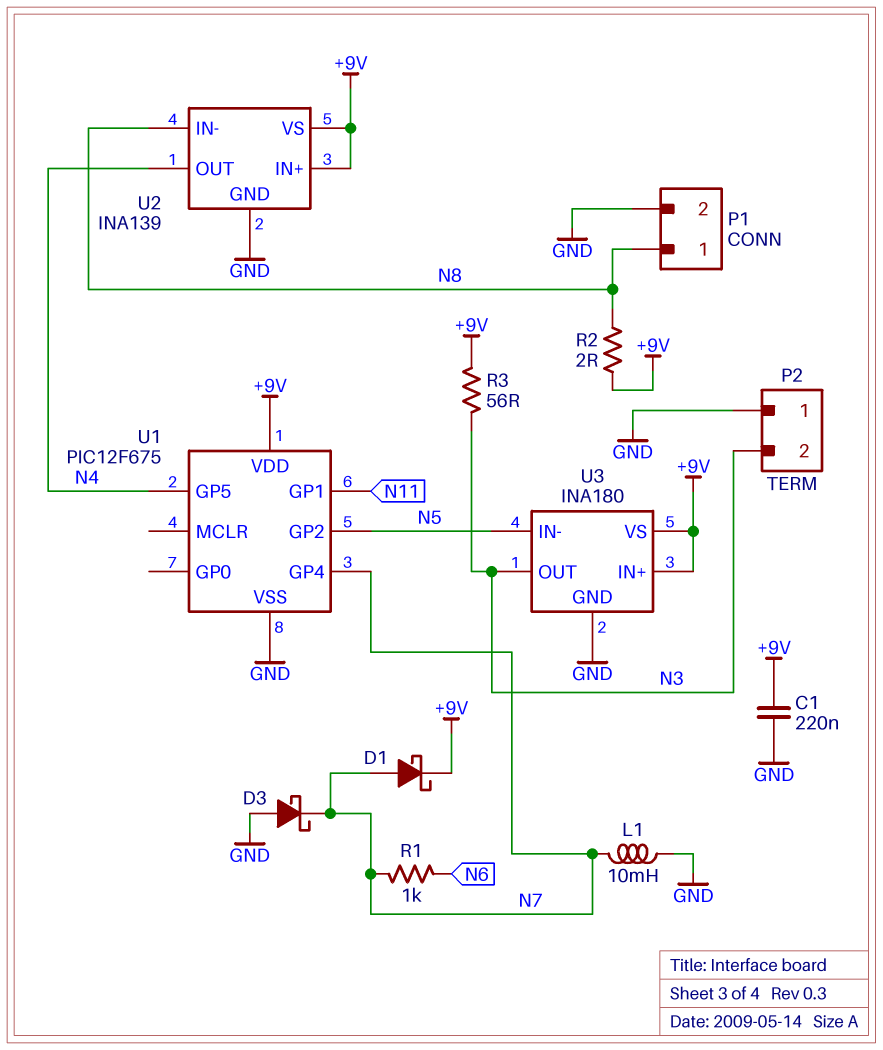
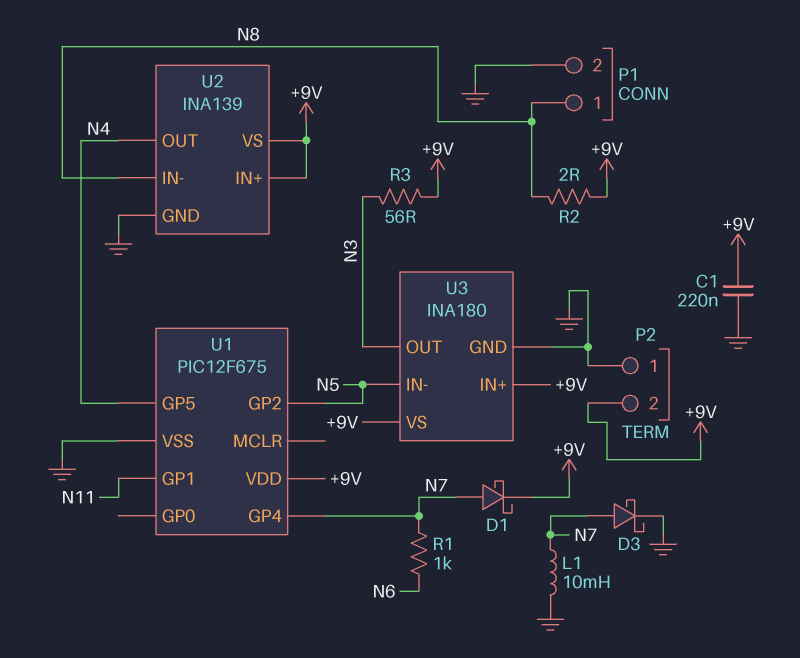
D3: schottky (A GND, K N7) -> schottky (A N7, K GND)
P2 pin 2: N3 -> +9V

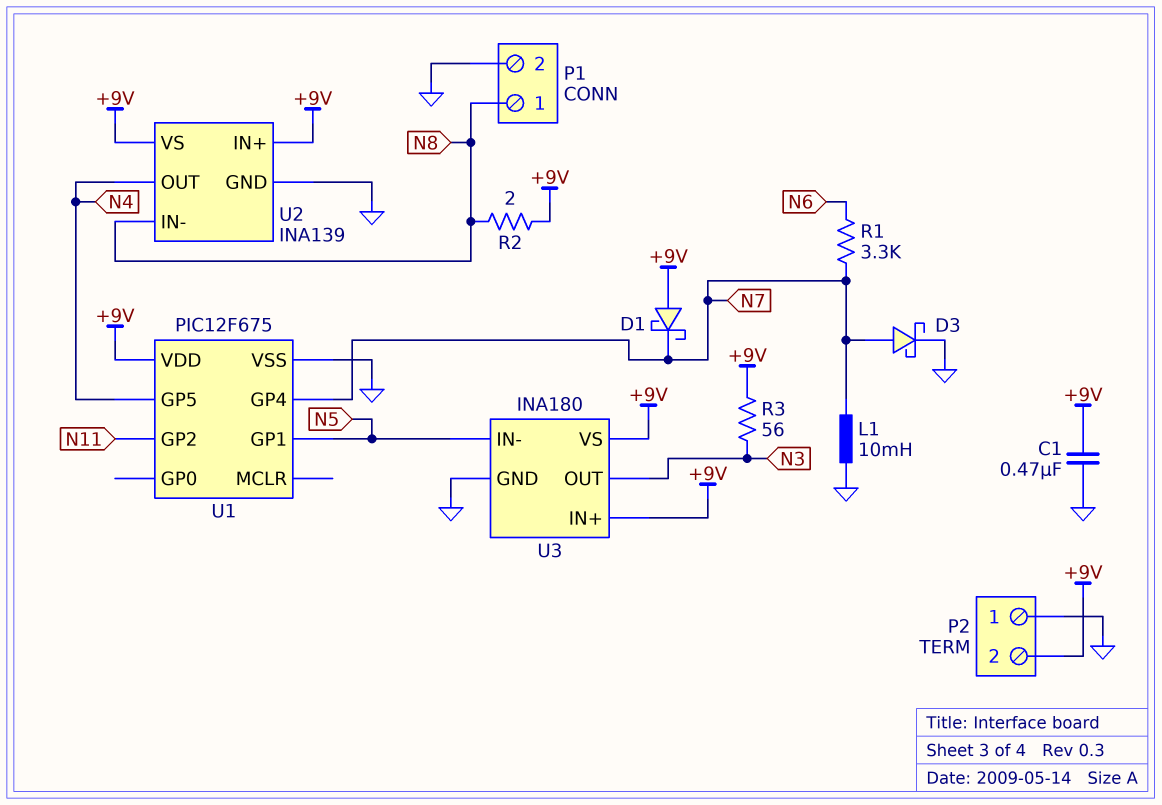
C1: 220nF (+9V, GND) -> 470nF (+9V, GND)
D1: schottky (A N7, K +9V) -> schottky (A +9V, K N7)
R1: 1k (N6, N7) -> 3.3k (N6, N7)
U1 pin GP1: N11 -> N5
U1 pin GP2: N5 -> N11

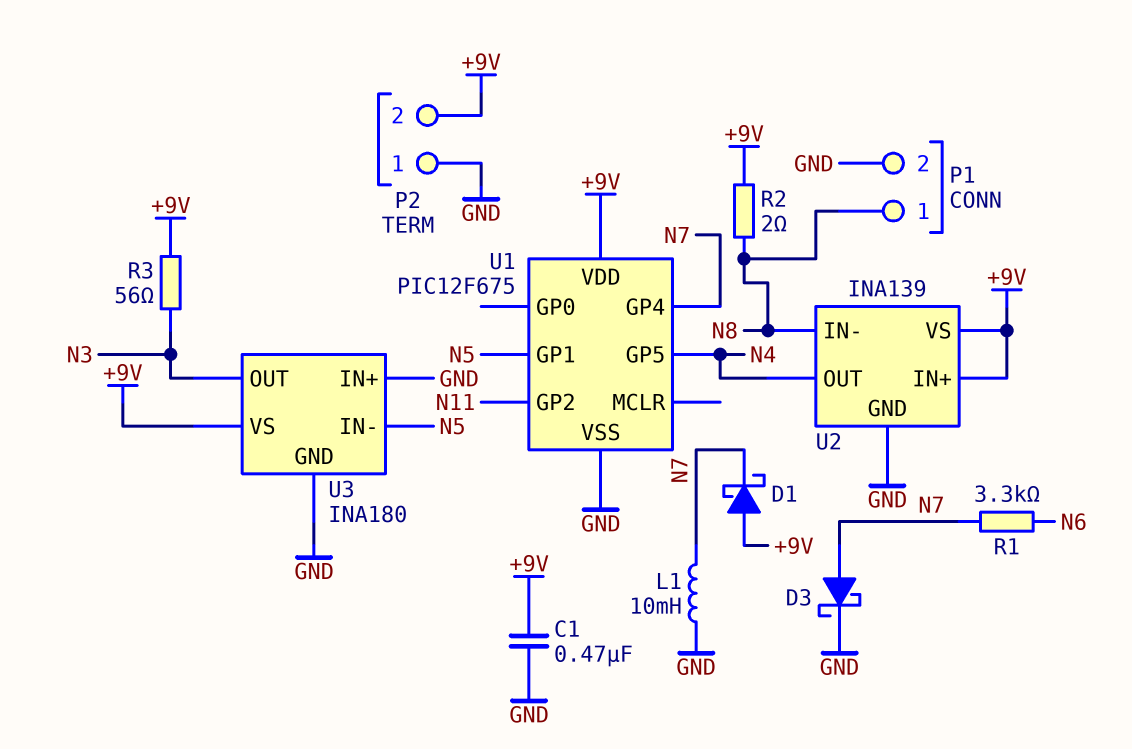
U3 pin IN+: +9V -> GND

